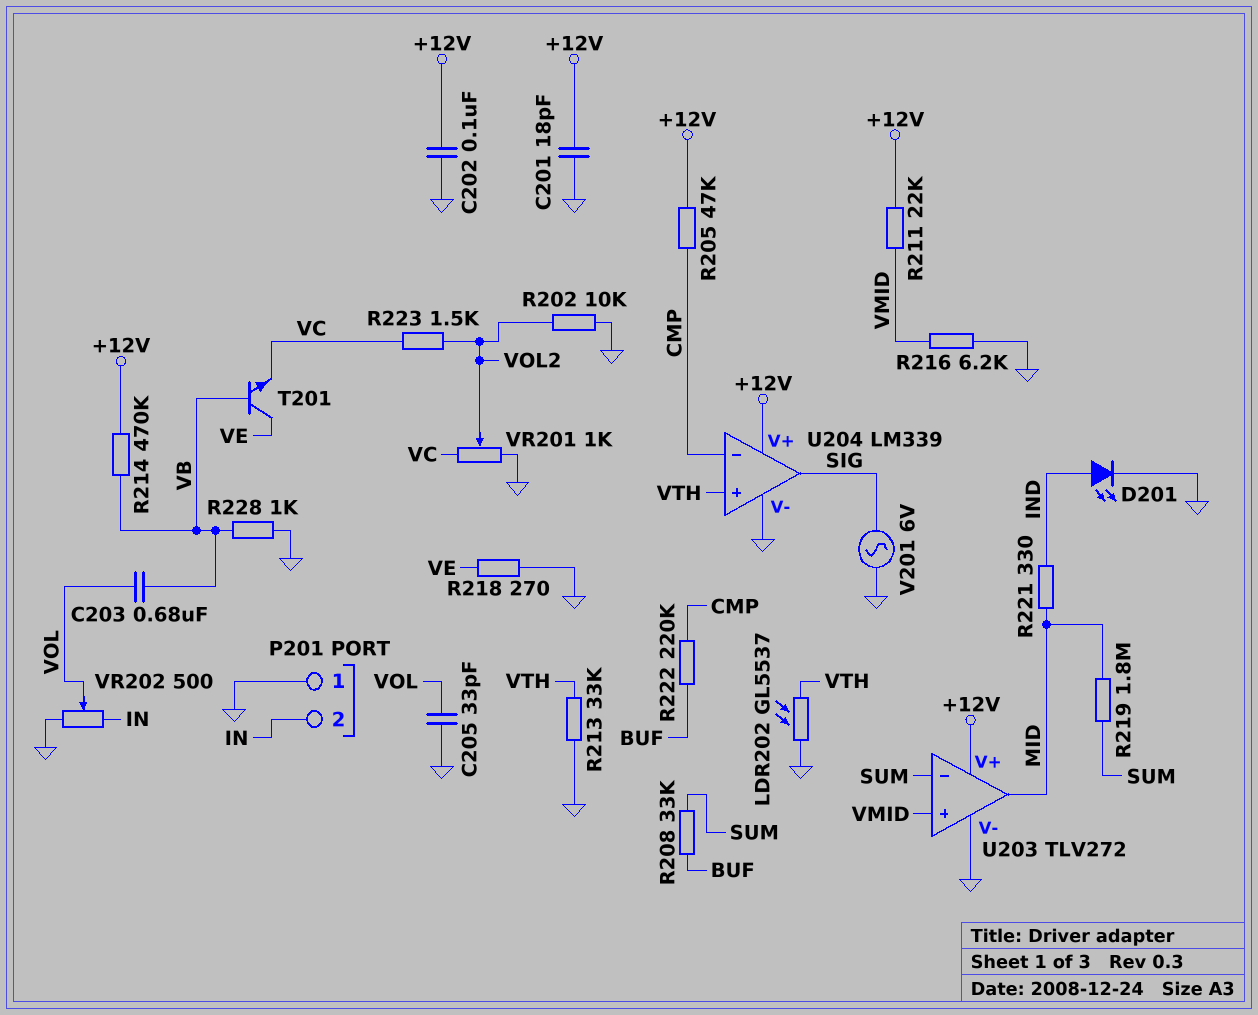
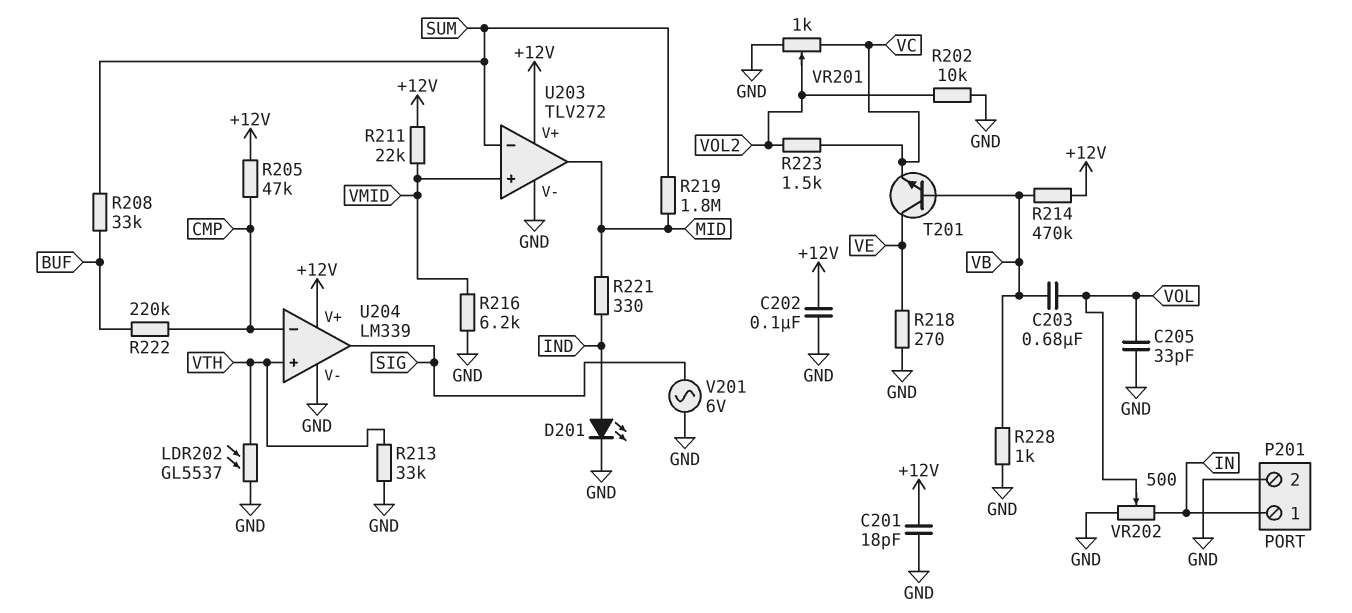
P201 pin 1: GND -> IN
P201 pin 2: IN -> GND

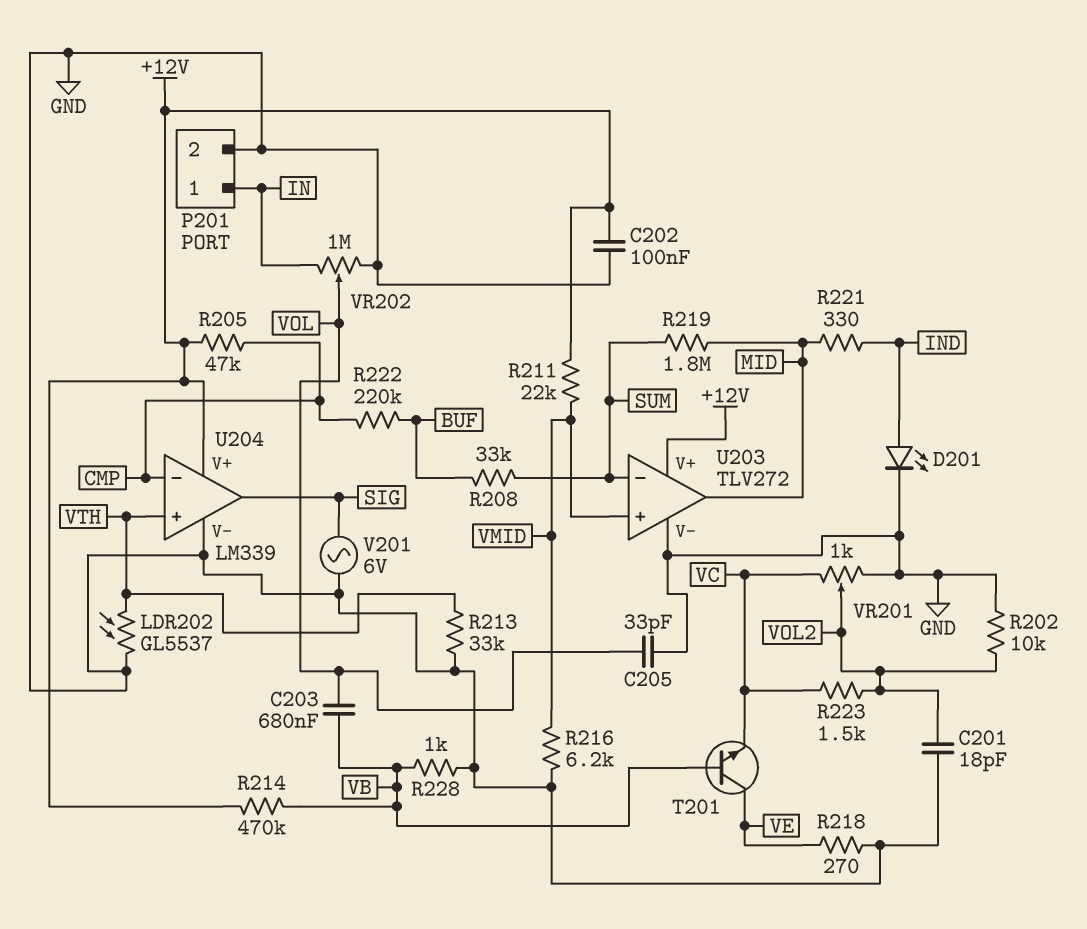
C201: 18pF (+12V, GND) -> 18pF (GND, VOL2)
VR202: 500 (GND, IN, wiper VOL) -> 1M (GND, IN, wiper VOL)

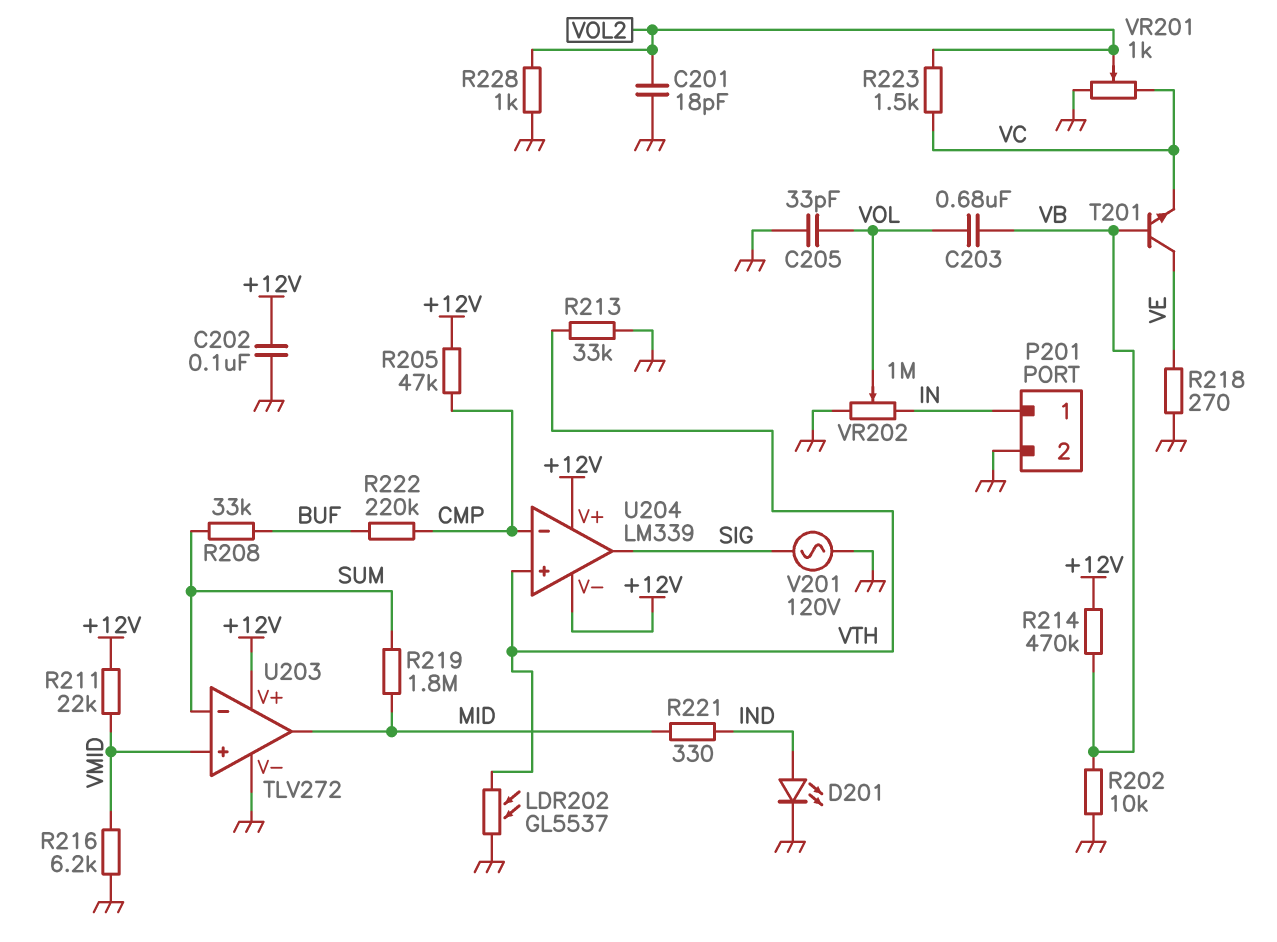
R202: 10k (GND, VOL2) -> 10k (GND, VB)
R228: 1k (GND, VB) -> 1k (GND, VOL2)
U204 pin V-: GND -> +12V
V201: AC 6V (GND, SIG) -> AC 120V (GND, SIG)

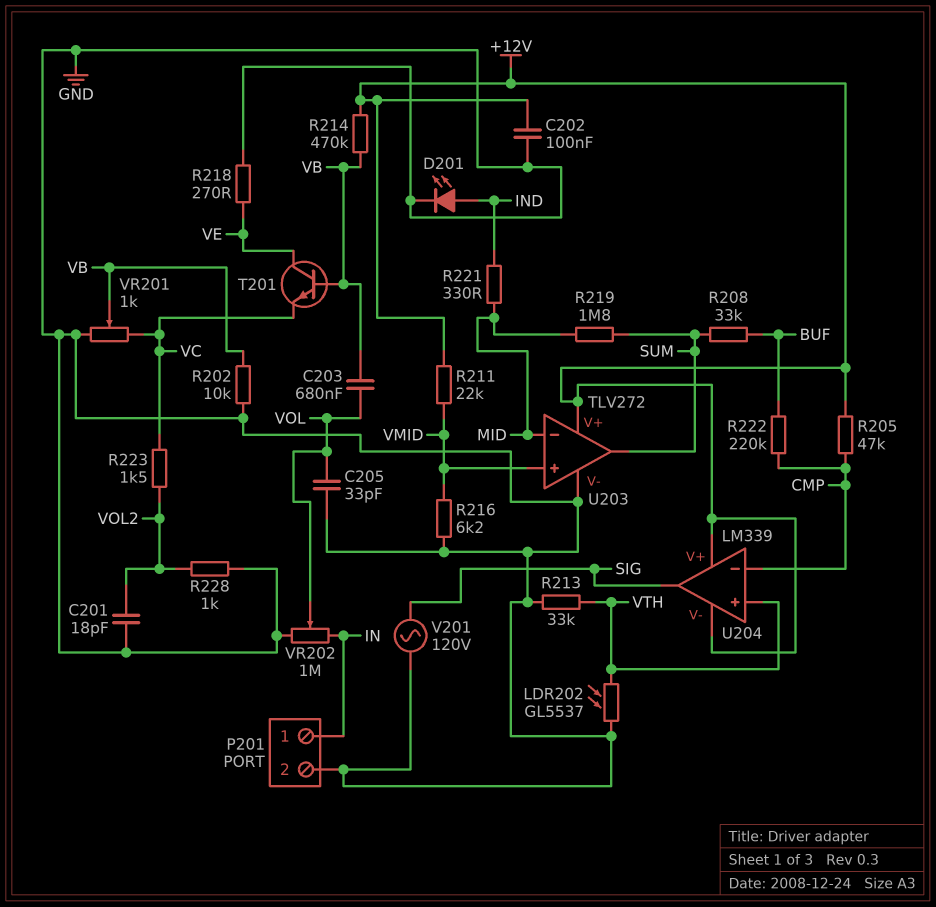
U203 pin in-: SUM -> MID
U203 pin out: MID -> SUM
VR201: 1k (GND, VC, wiper VOL2) -> 1k (GND, VC, wiper VB)

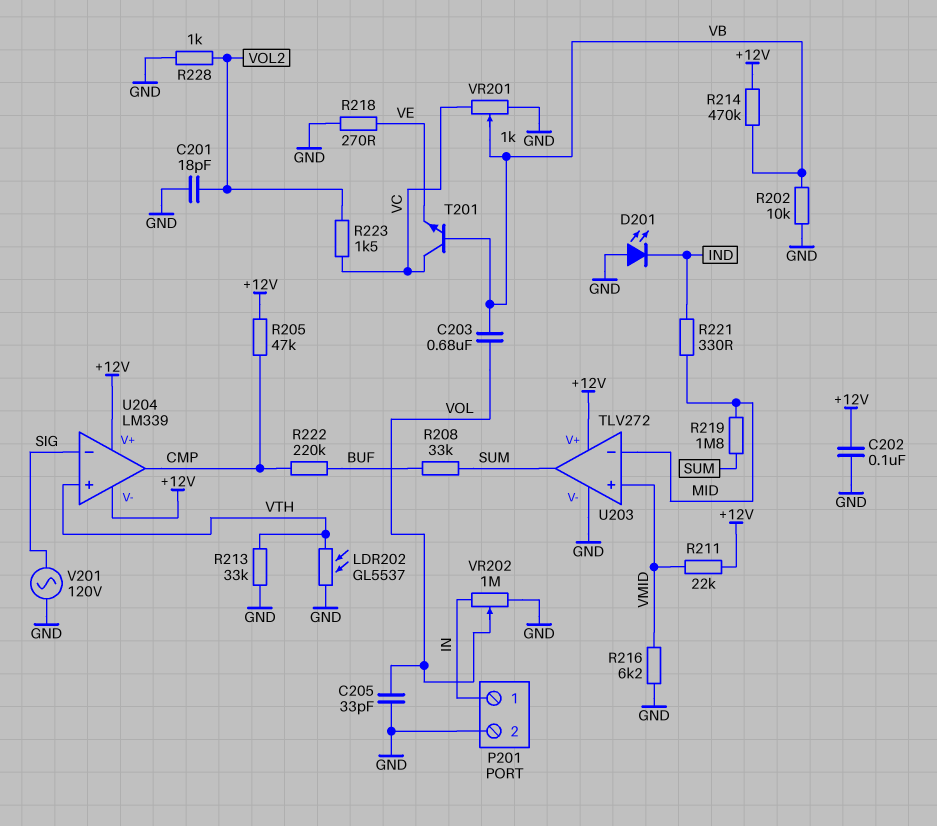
D201: LED (A IND, K GND) -> LED (A GND, K IND)
T201: NPN (B VB, C VE, E VC) -> NPN (B VB, C VC, E VE)
U204 pin in-: CMP -> SIG
U204 pin out: SIG -> CMP

